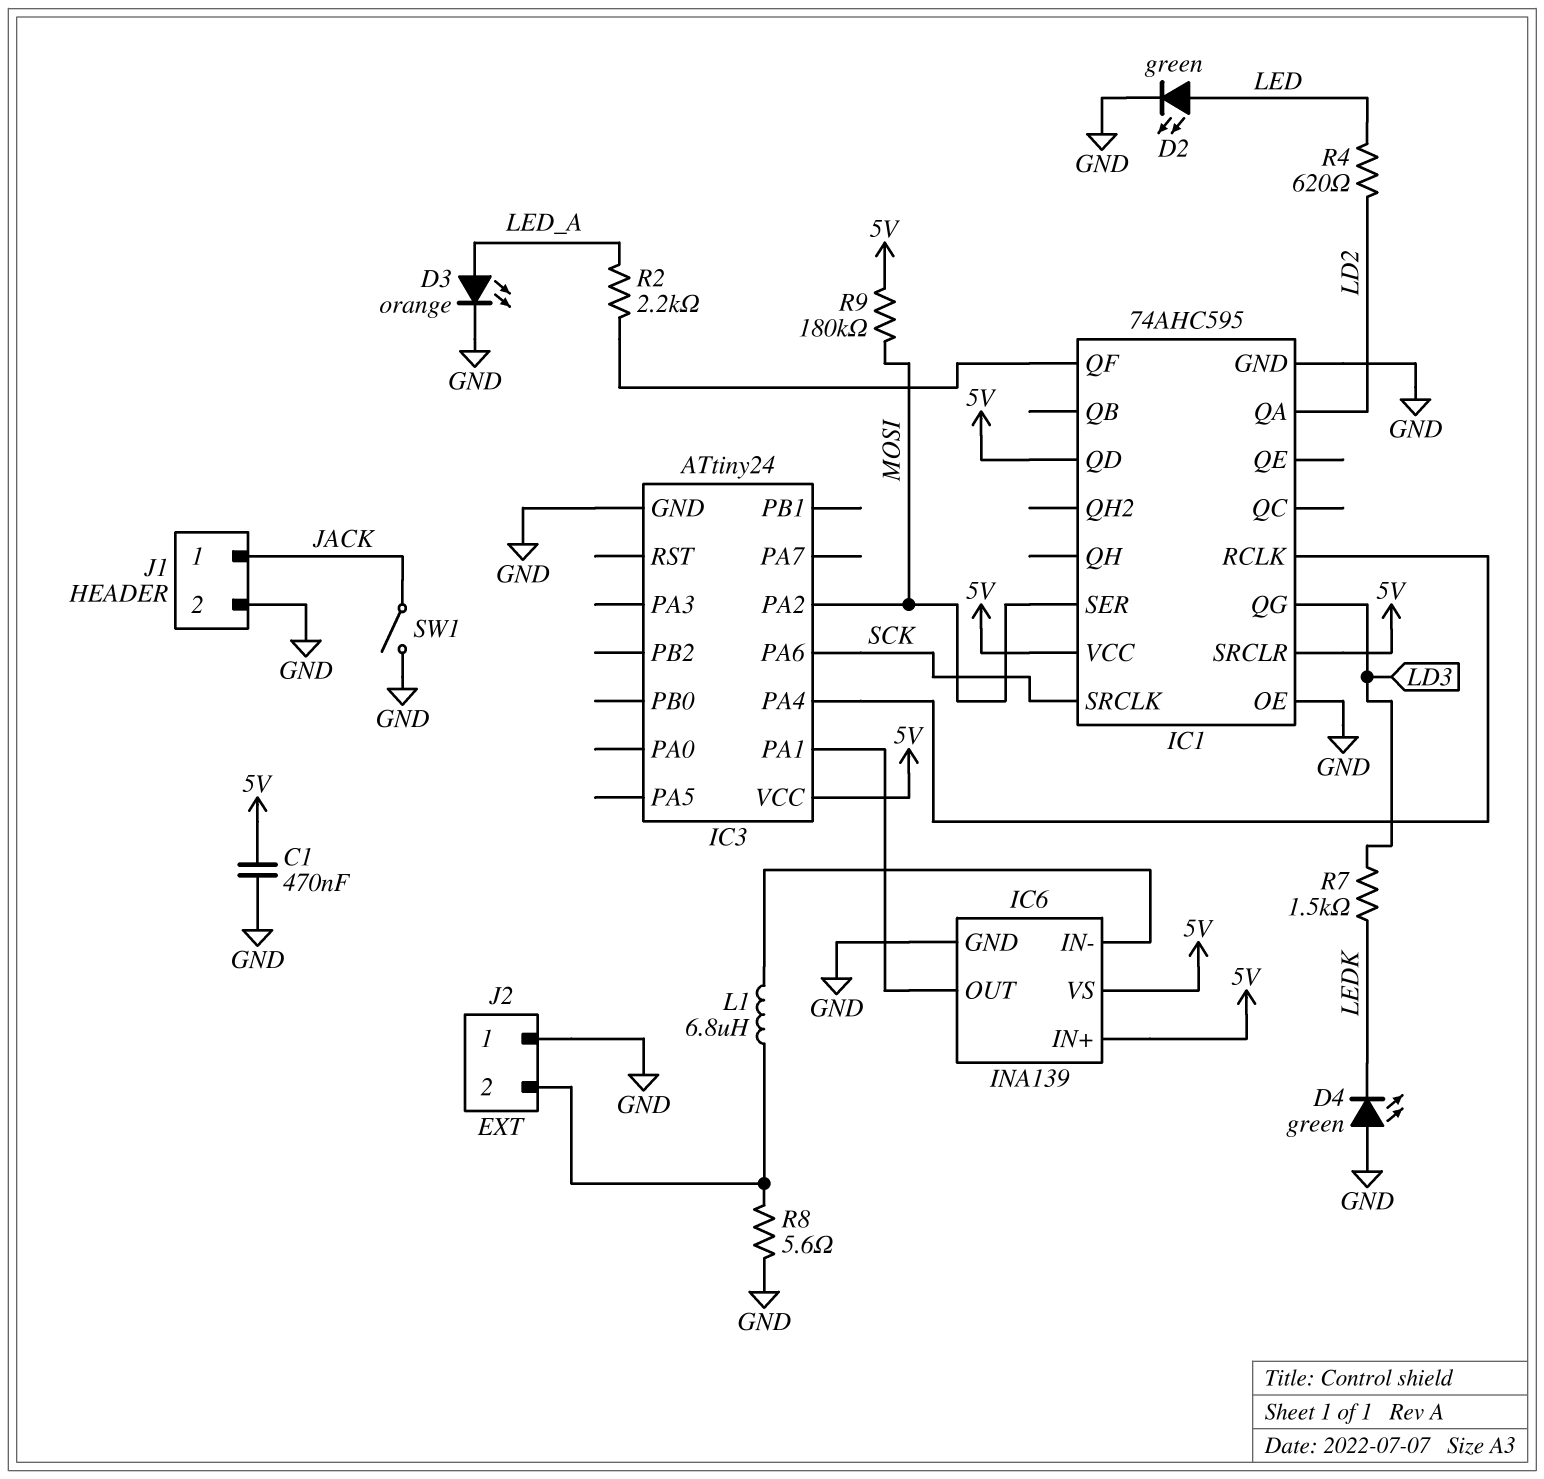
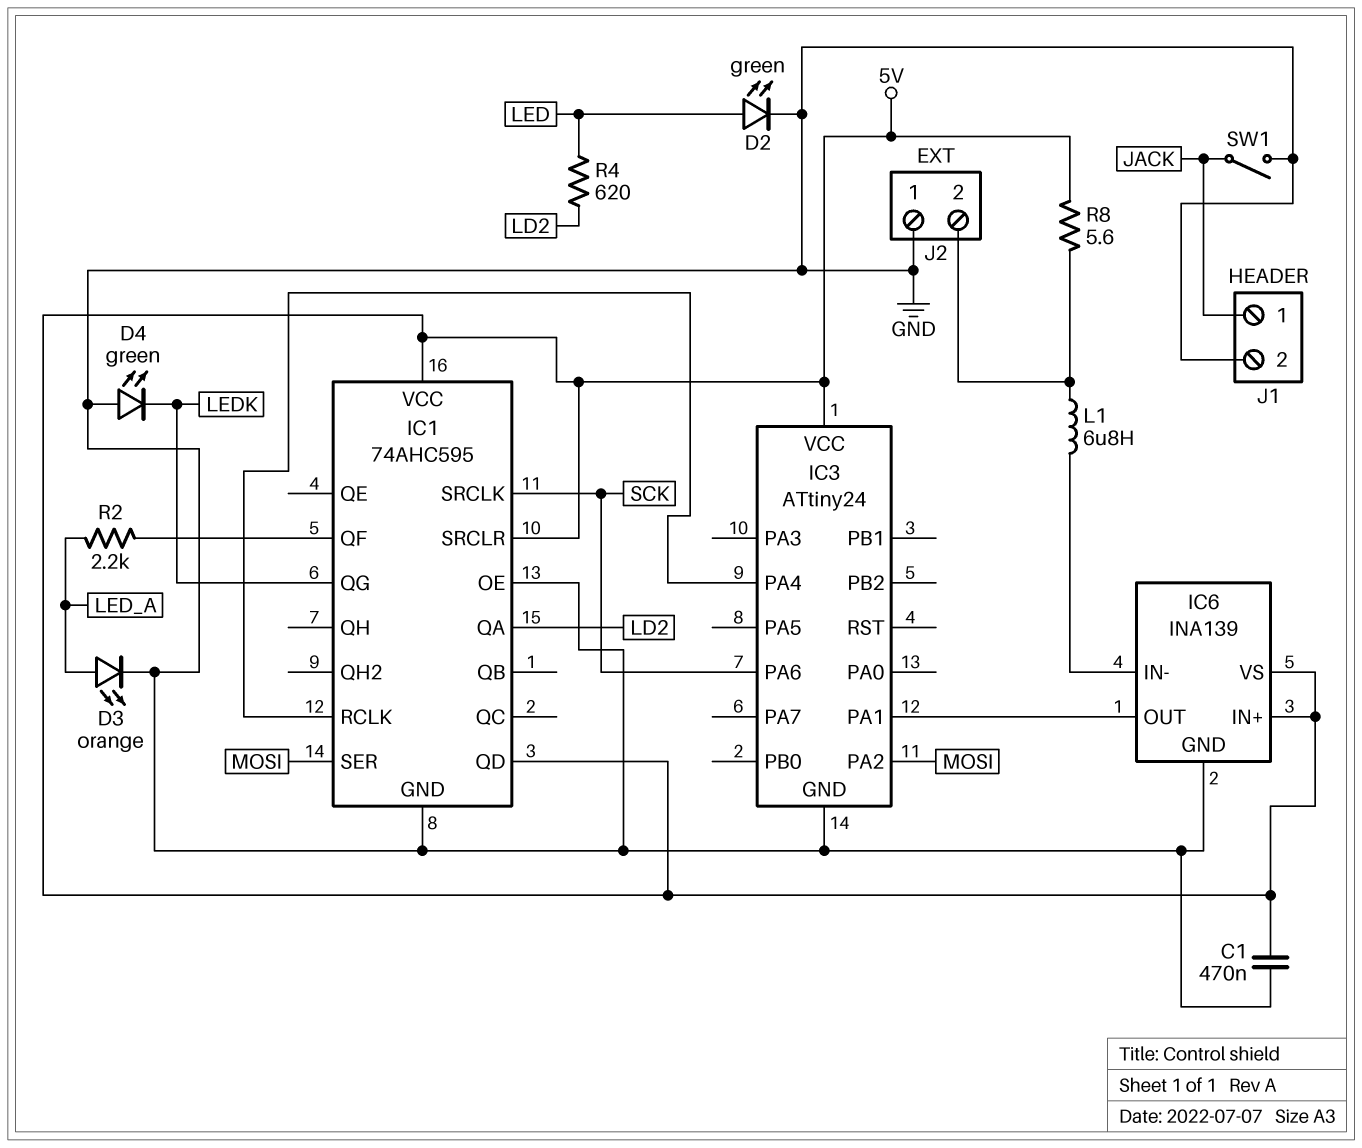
IC1 pin QG: LD3 -> LEDK
R7: 1.5k (LD3, LEDK) -> none
R8: 5.6 (GND, J2/2) -> 5.6 (5V, J2/2)
R9: 180k (5V, MOSI) -> none

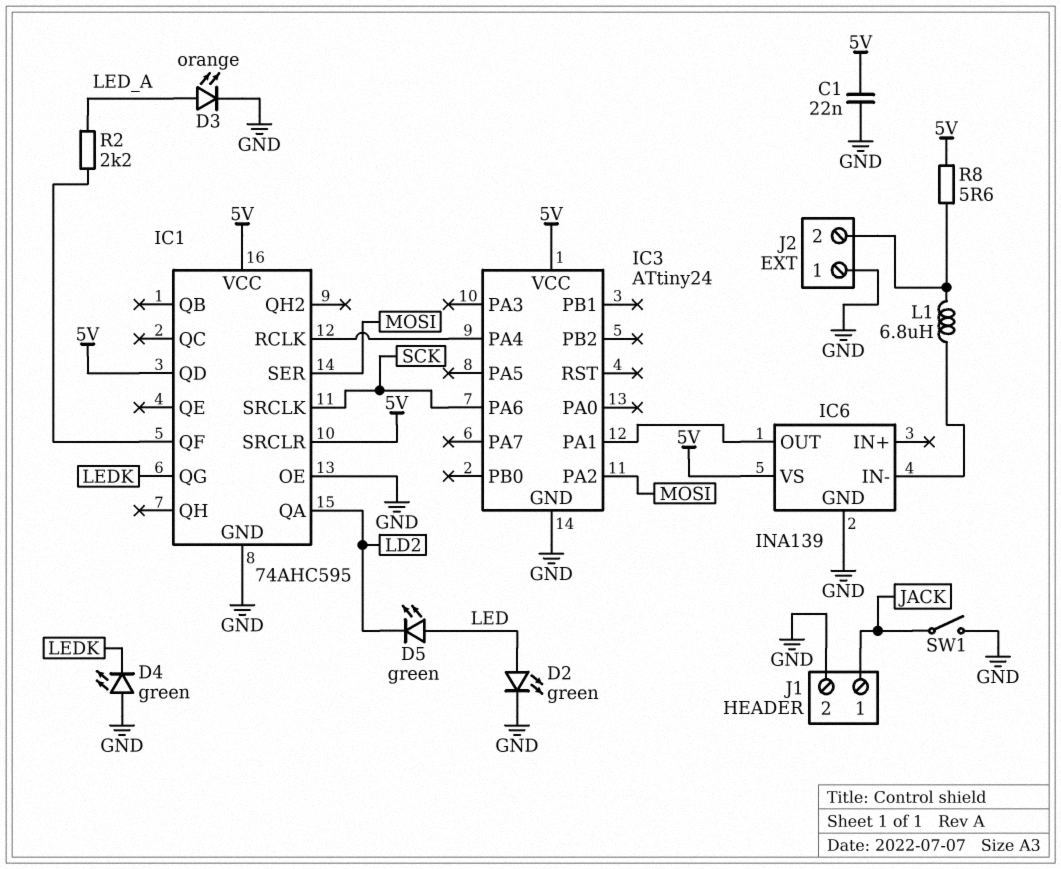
C1: 470nF (5V, GND) -> 22nF (5V, GND)
D5: none -> LED green (A LED, K LD2)
IC6 pin IN+: 5V -> none
R4: 620 (LD2, LED) -> none

